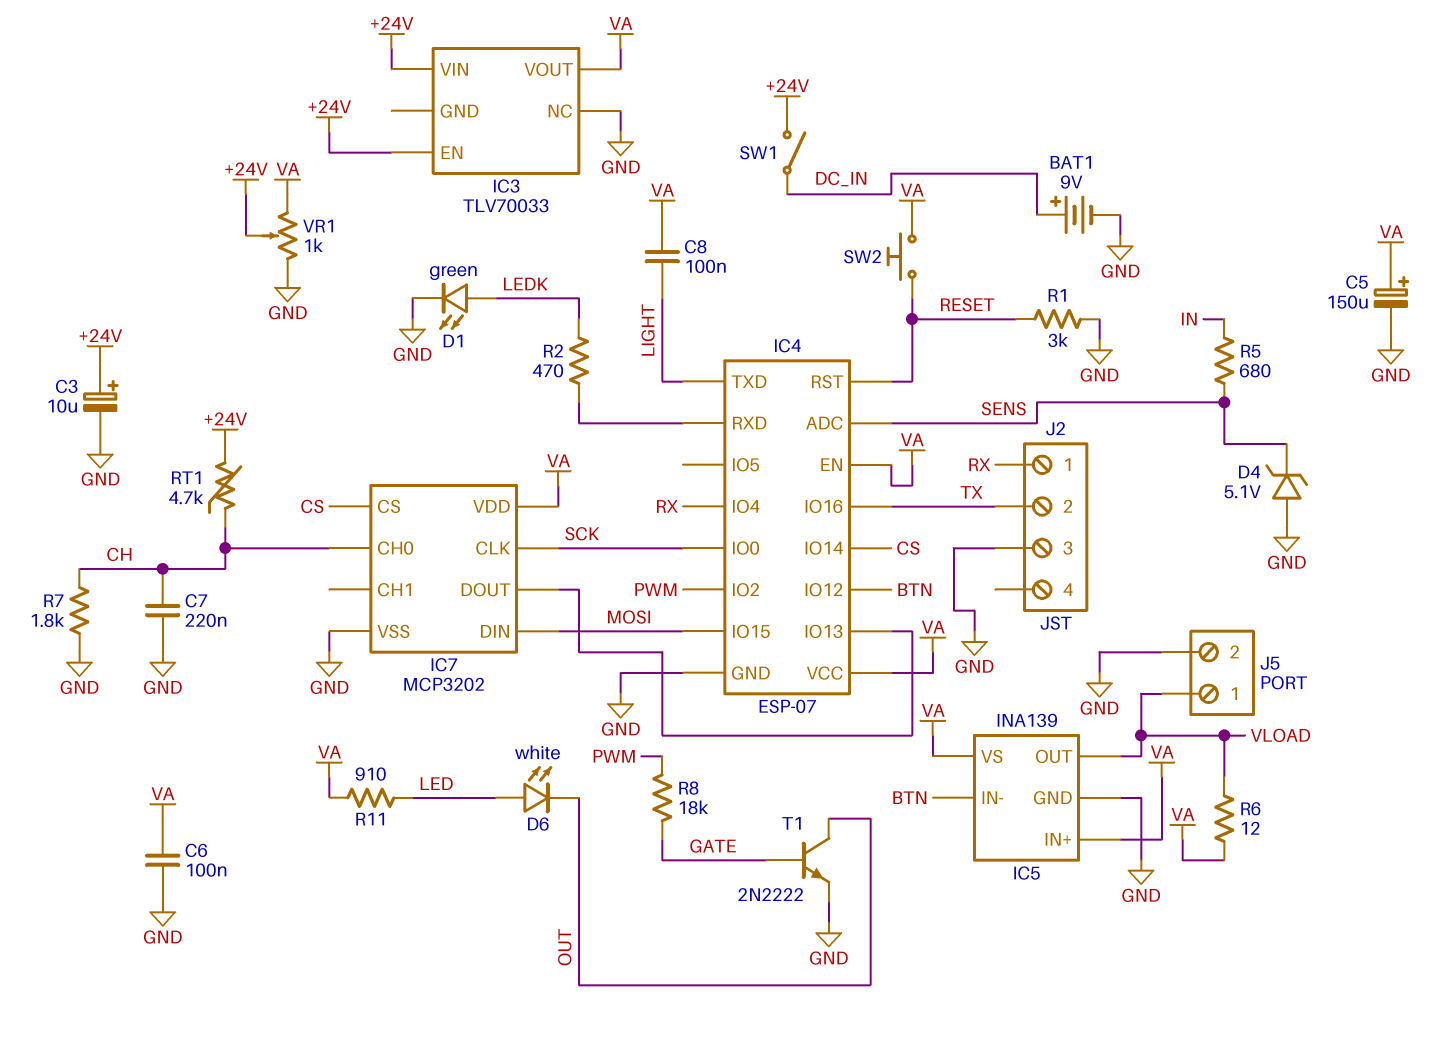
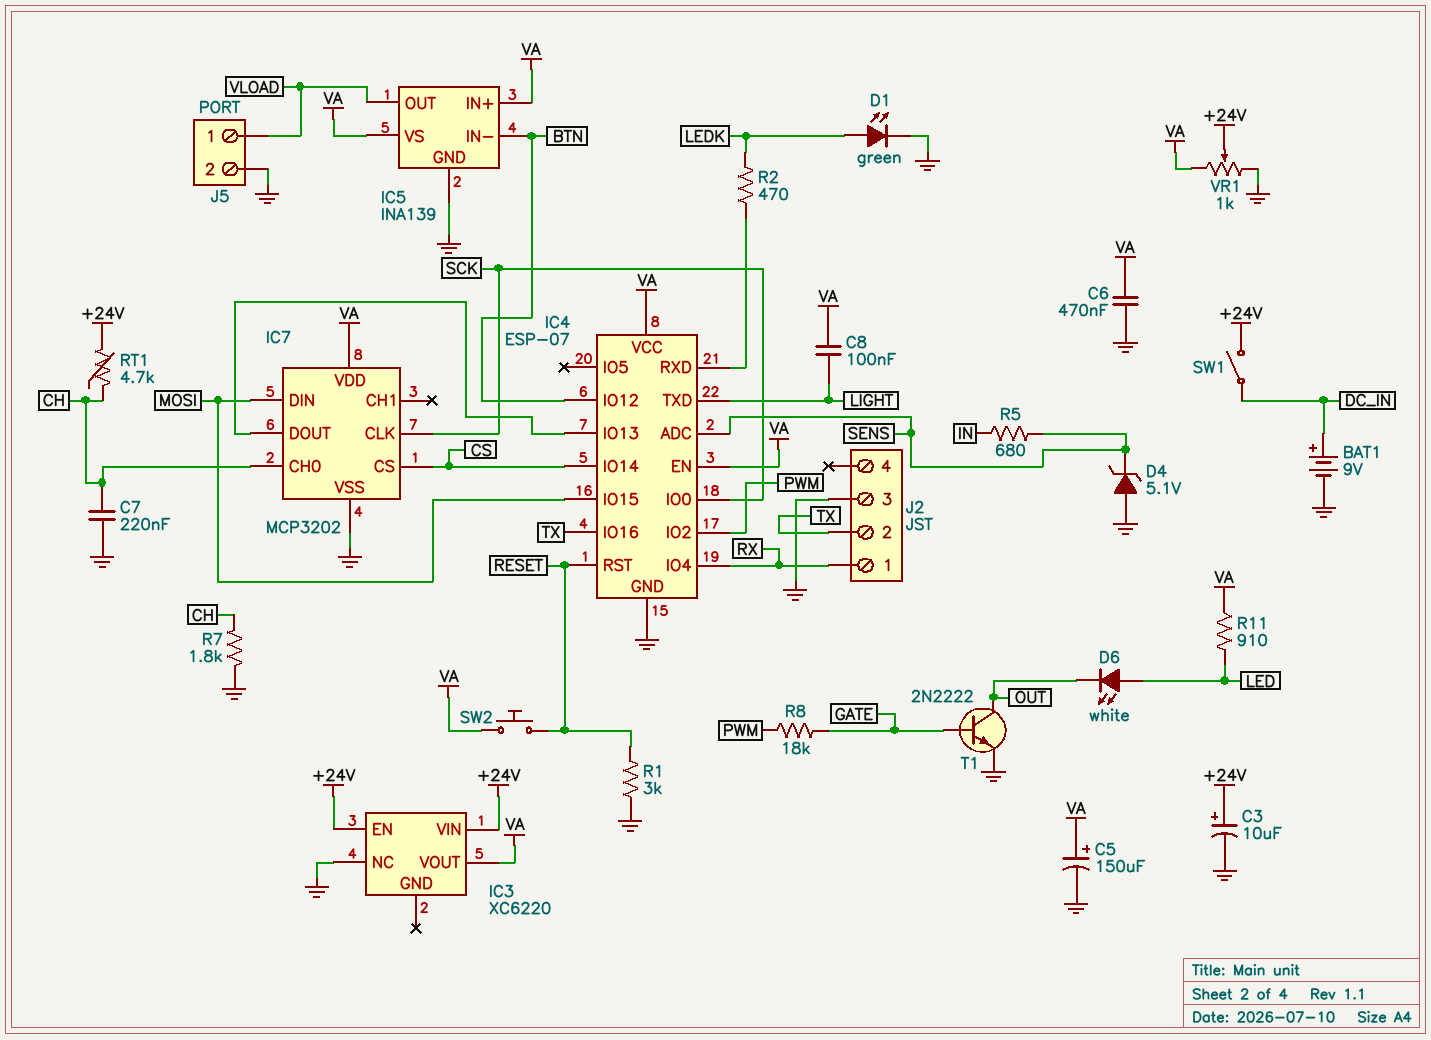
C6: 100nF (GND, VA) -> 470nF (GND, VA)
IC3: TLV70033 -> XC6220
R6: 12 (VA, VLOAD) -> none

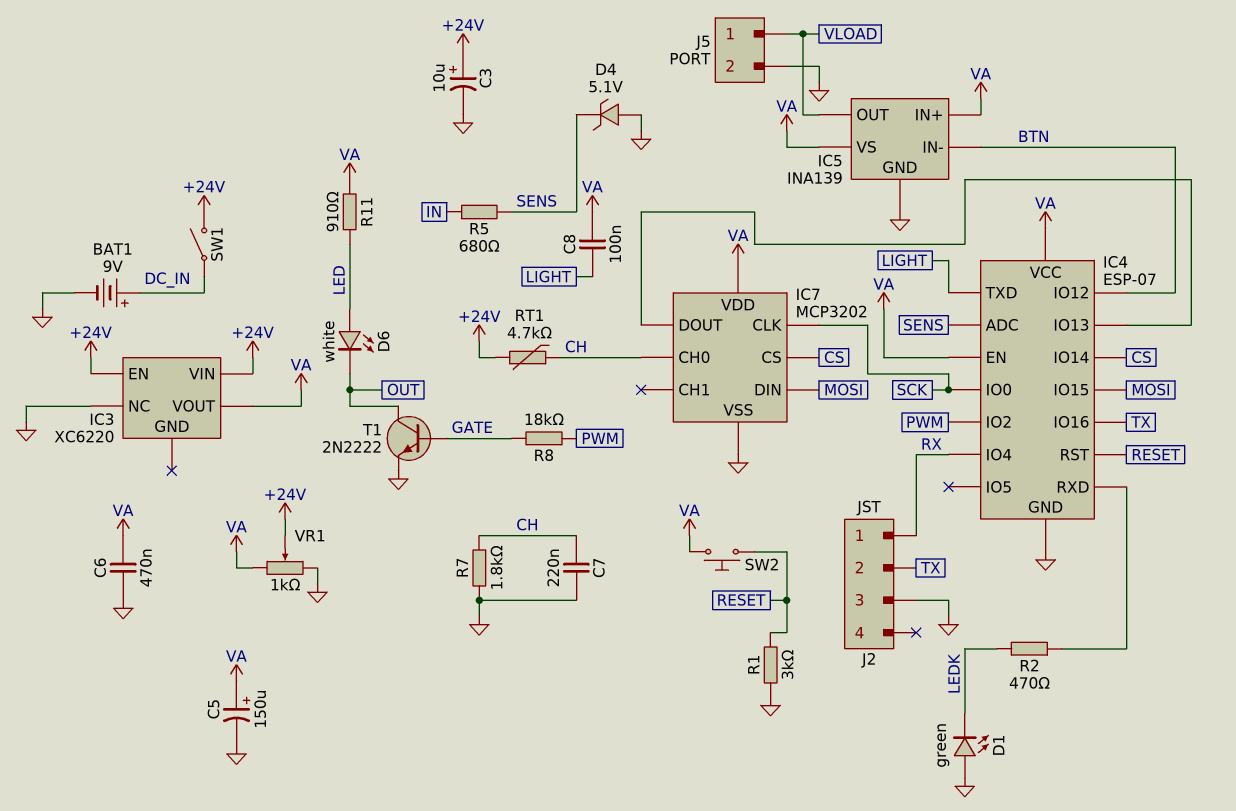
D1: LED green (A LEDK, K GND) -> LED green (A GND, K LEDK)

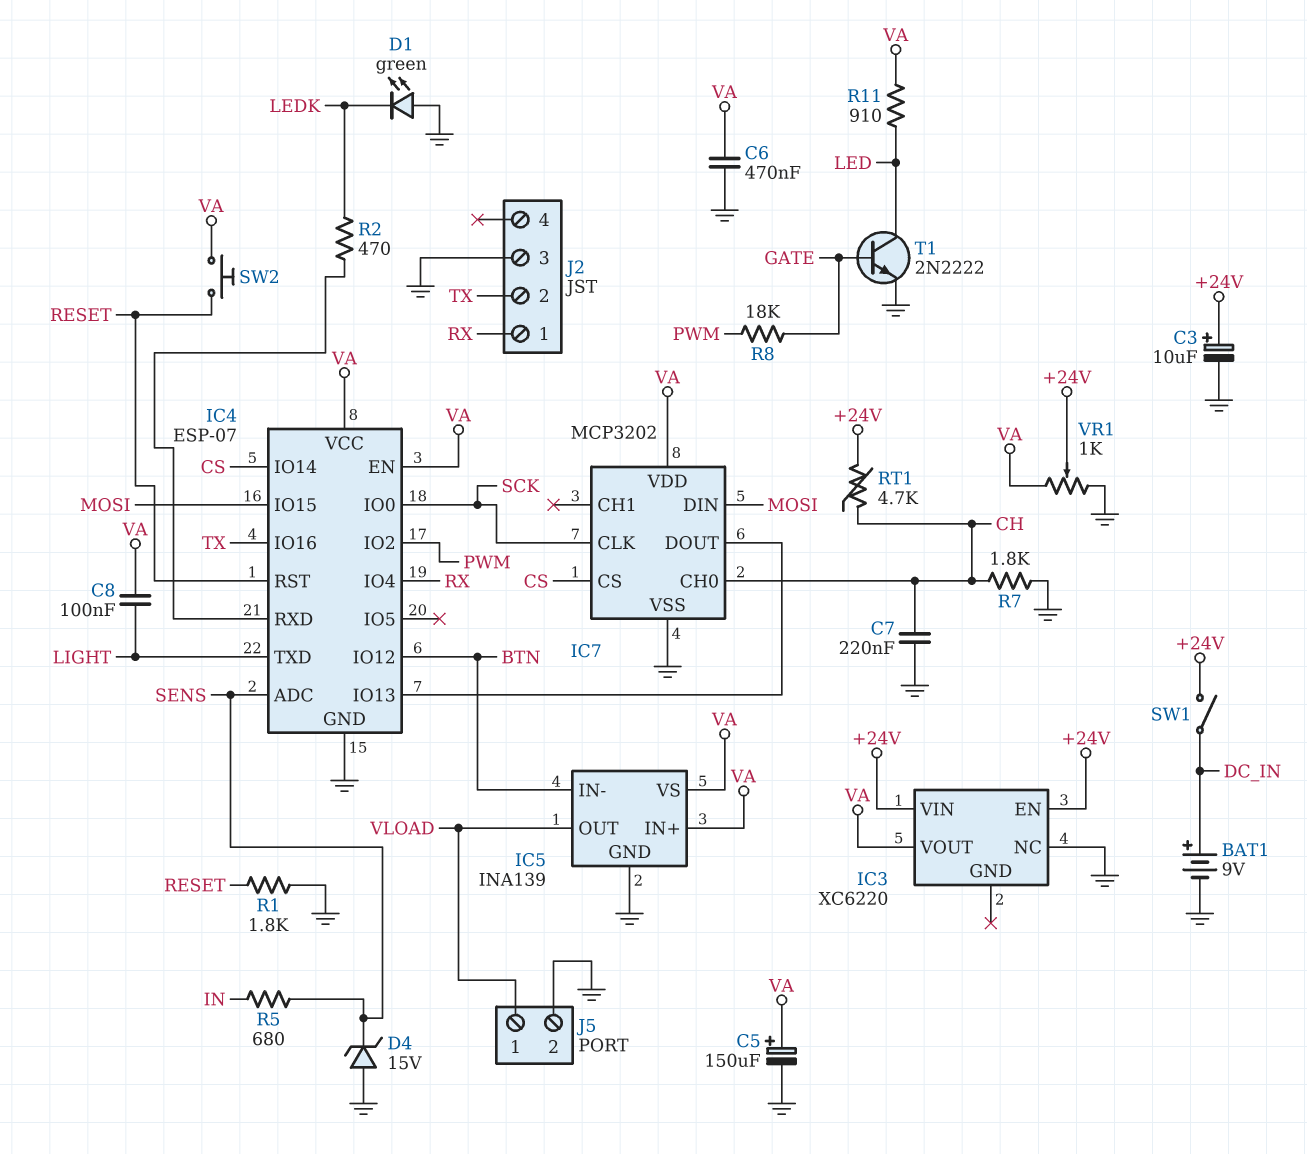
D4: zener 5.1V (A GND, K SENS) -> zener 15V (A GND, K SENS)
D6: LED white (A LED, K OUT) -> none
R1: 3k (GND, RESET) -> 1.8k (GND, RESET)
T1: NPN 2N2222 (B GATE, C OUT, E GND) -> NPN 2N2222 (B GATE, C LED, E GND)

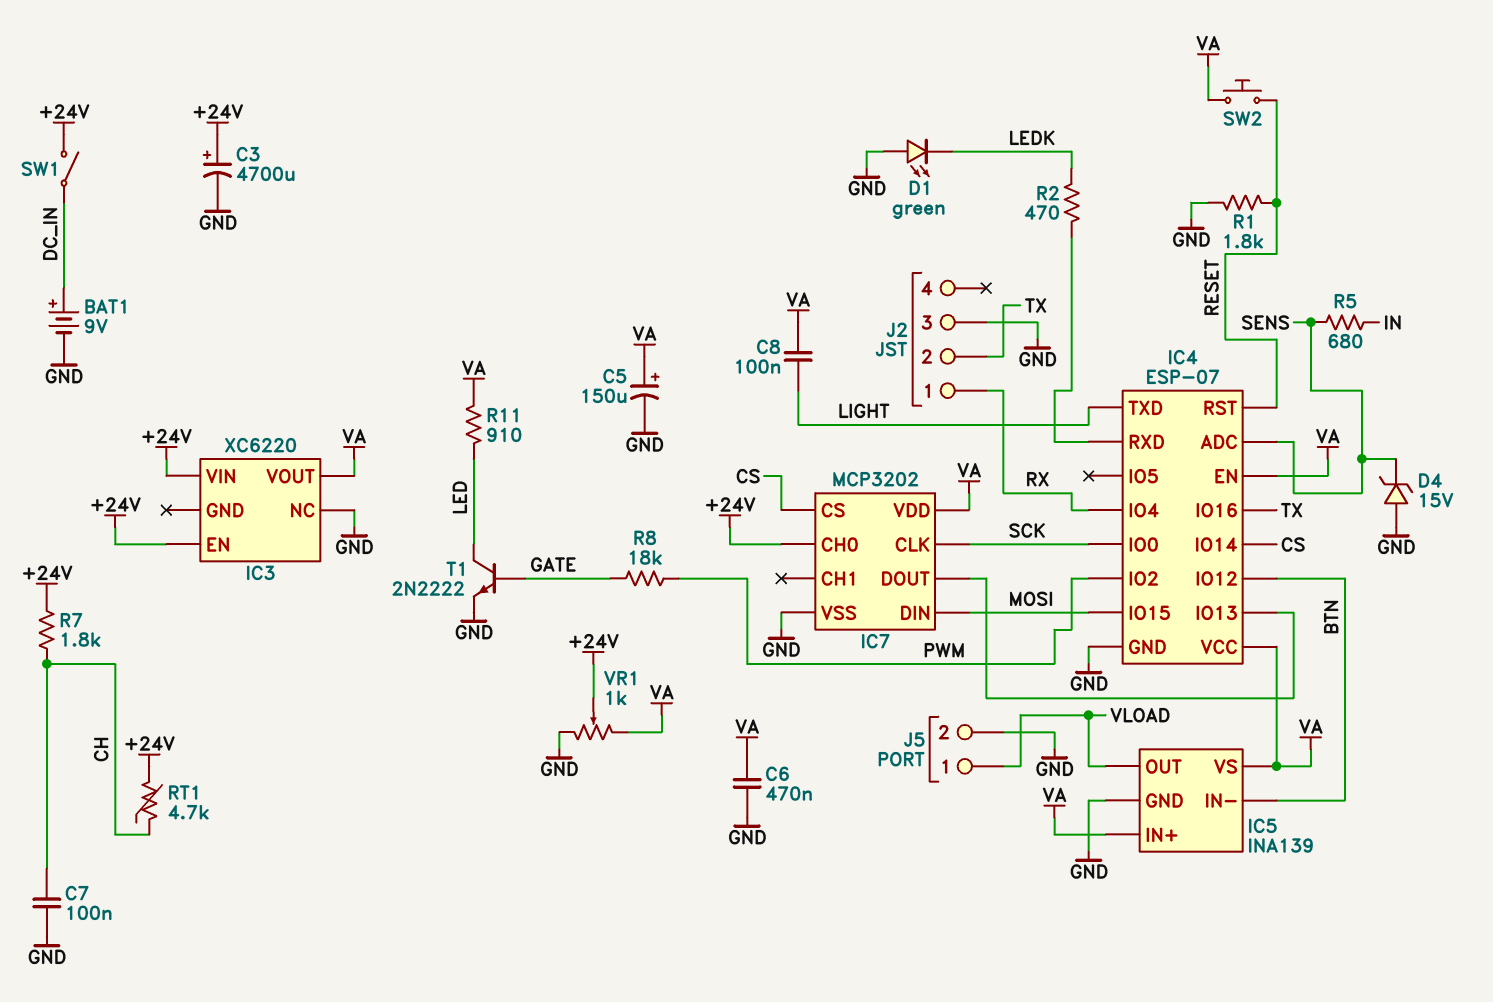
C3: 10uF (plus +24V, minus GND) -> 4700uF (plus +24V, minus GND)
C7: 220nF (CH, GND) -> 100nF (CH, GND)
IC7 pin CH0: CH -> +24V
R7: 1.8k (CH, GND) -> 1.8k (+24V, CH)

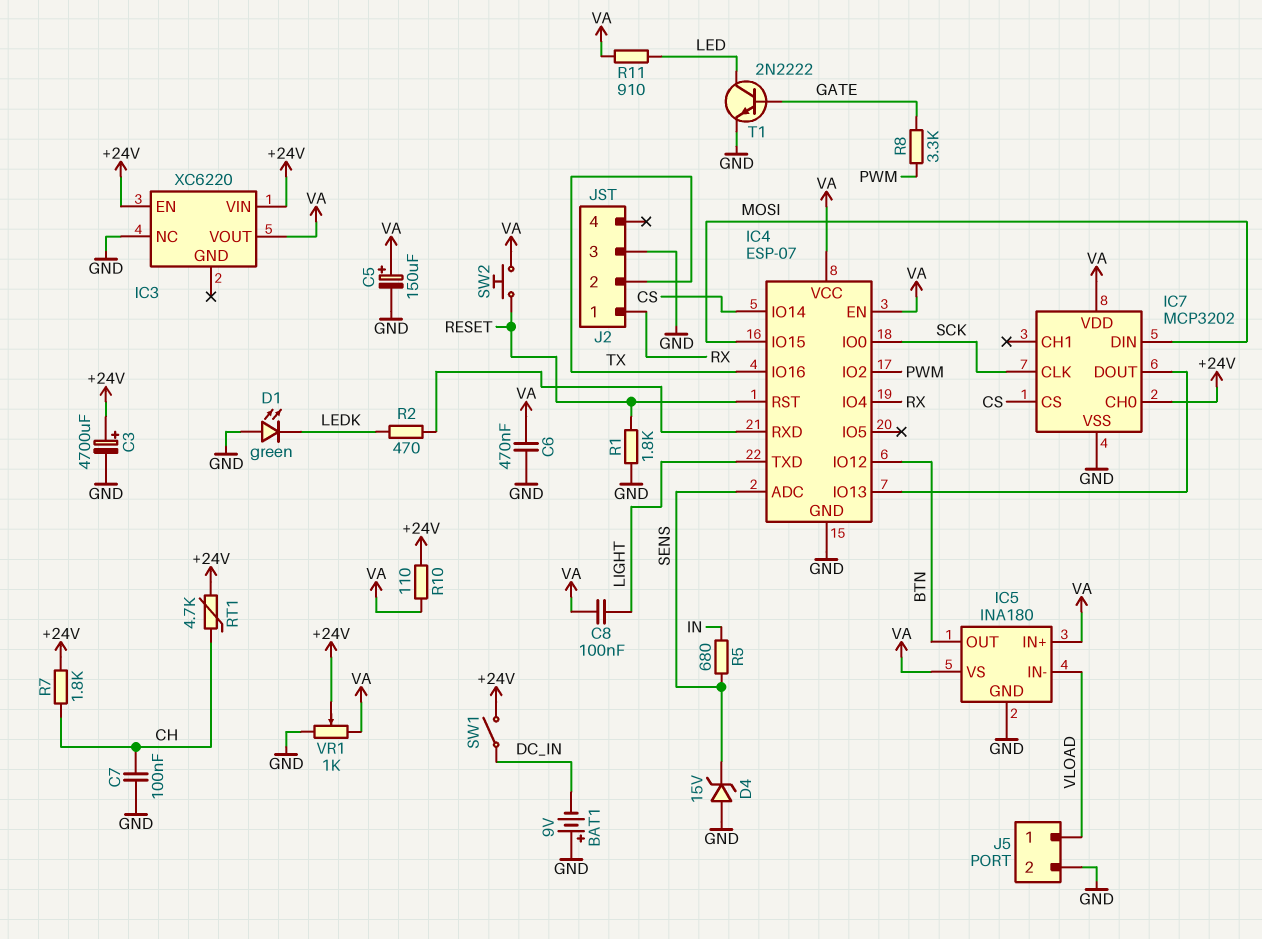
BAT1: 9V (plus DC_IN, minus GND) -> 9V (plus GND, minus DC_IN)
IC5: INA139 -> INA180
IC5 pin IN-: BTN -> VLOAD
IC5 pin OUT: VLOAD -> BTN
R8: 18k (GATE, PWM) -> 3.3k (GATE, PWM)
R10: none -> 110 (+24V, VA)

